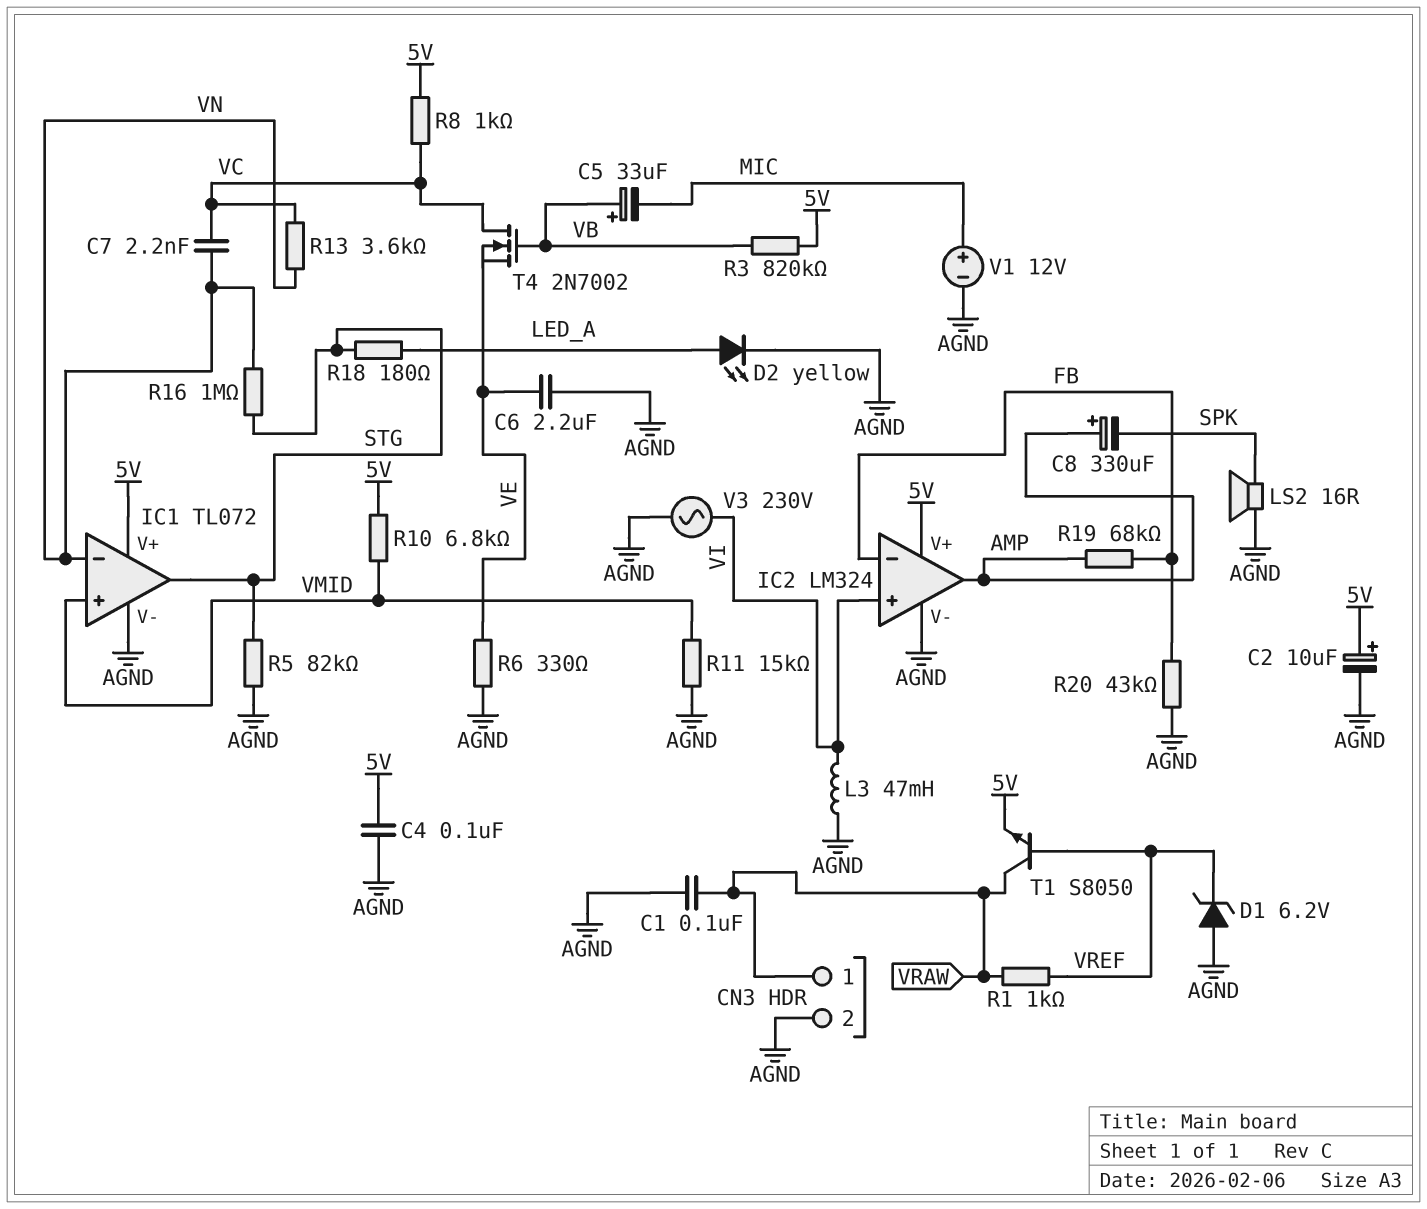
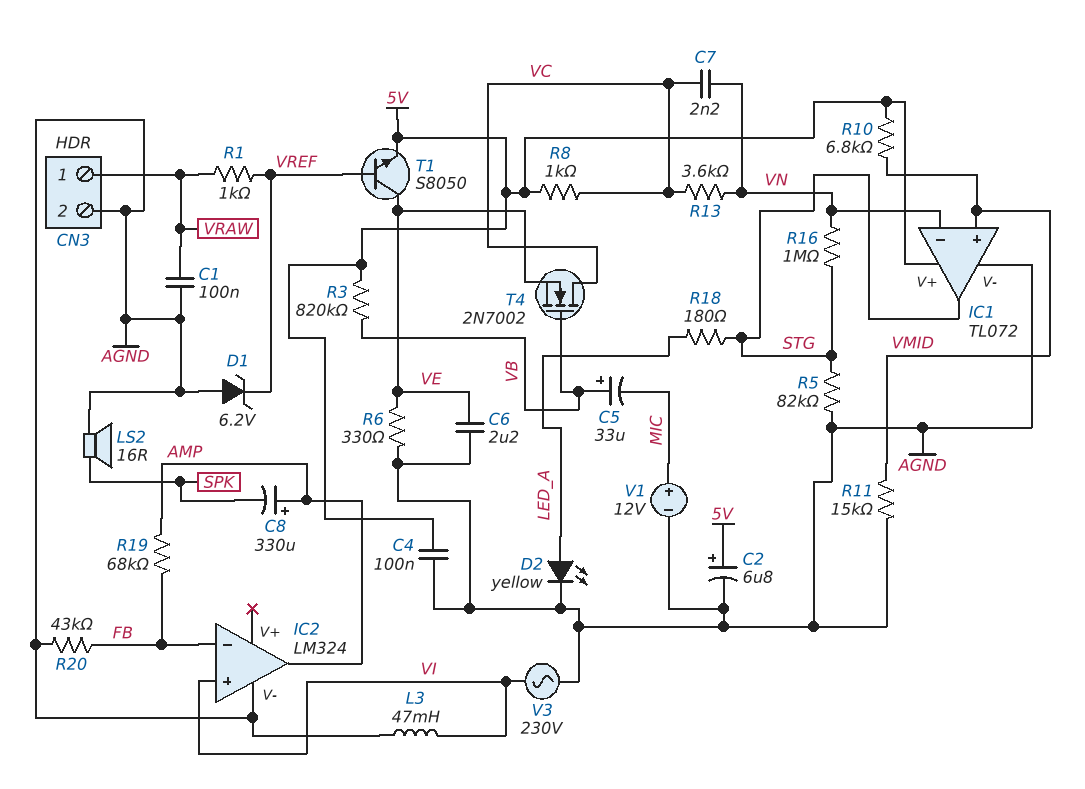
C2: 10uF (plus 5V, minus AGND) -> 6.8uF (plus 5V, minus AGND)
IC2 pin V+: 5V -> none
T1: NPN S8050 (B VREF, C VRAW, E 5V) -> NPN S8050 (B VREF, C VE, E 5V)

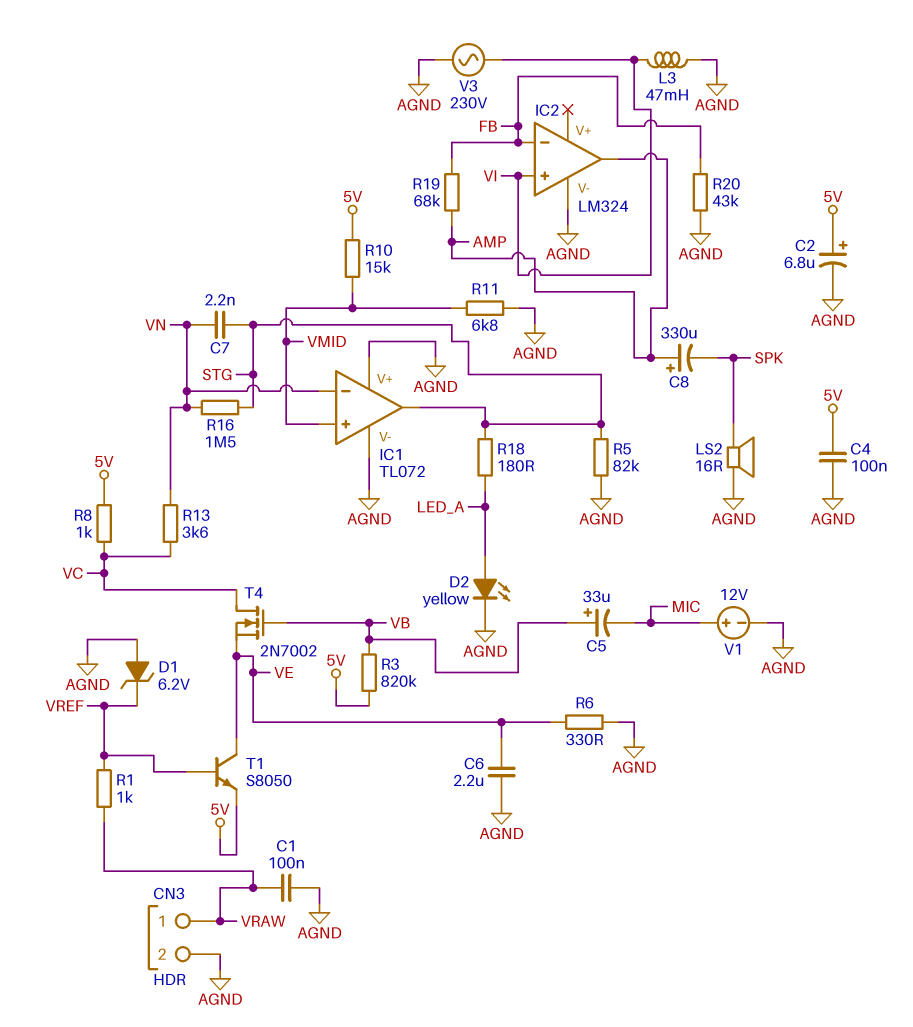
C7: 2.2nF (VC, VN) -> 2.2nF (STG, VN)
IC1 pin V+: 5V -> AGND
R10: 6.8k (5V, VMID) -> 15k (5V, VMID)
R11: 15k (AGND, VMID) -> 6.8k (AGND, VMID)
R16: 1M (STG, VN) -> 1.5M (STG, VN)

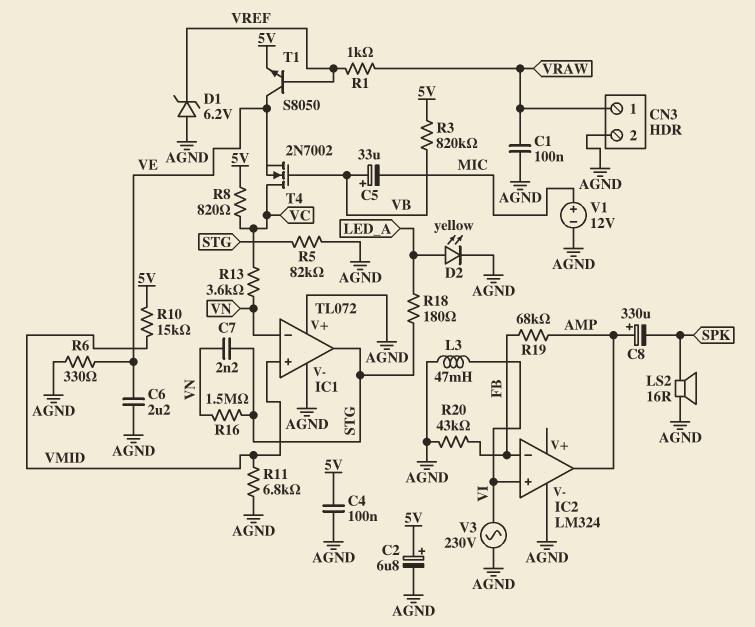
R8: 1k (5V, VC) -> 820 (5V, VC)

